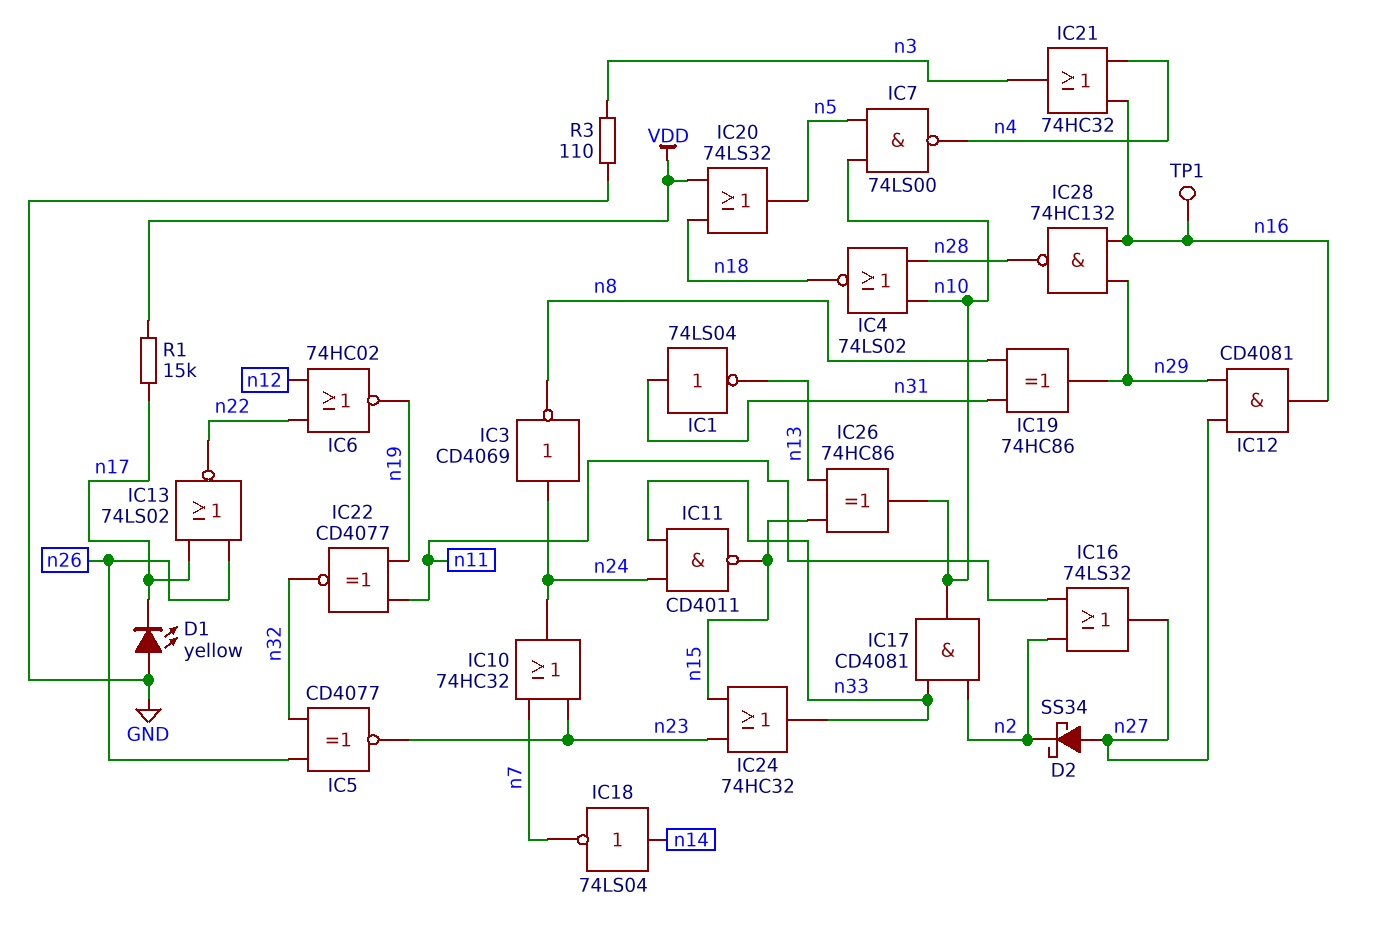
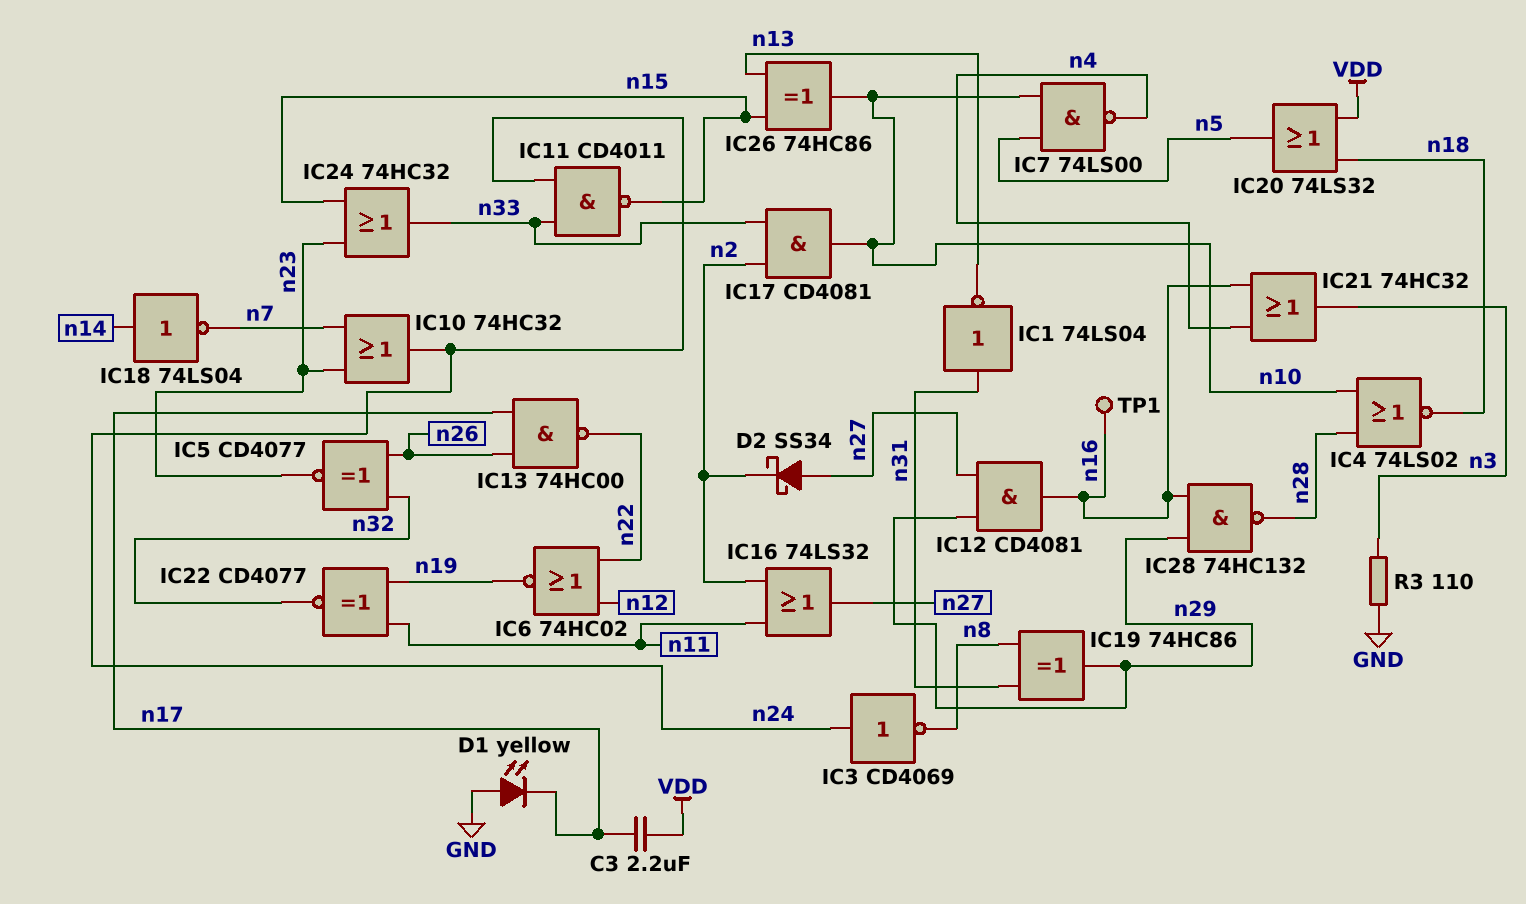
C3: none -> 2.2uF (VDD, n17)
IC13: NOR 74LS02 (in n17, in n26, out n22) -> NAND 74HC00 (in n17, in n26, out n22)
R1: 15k (VDD, n17) -> none

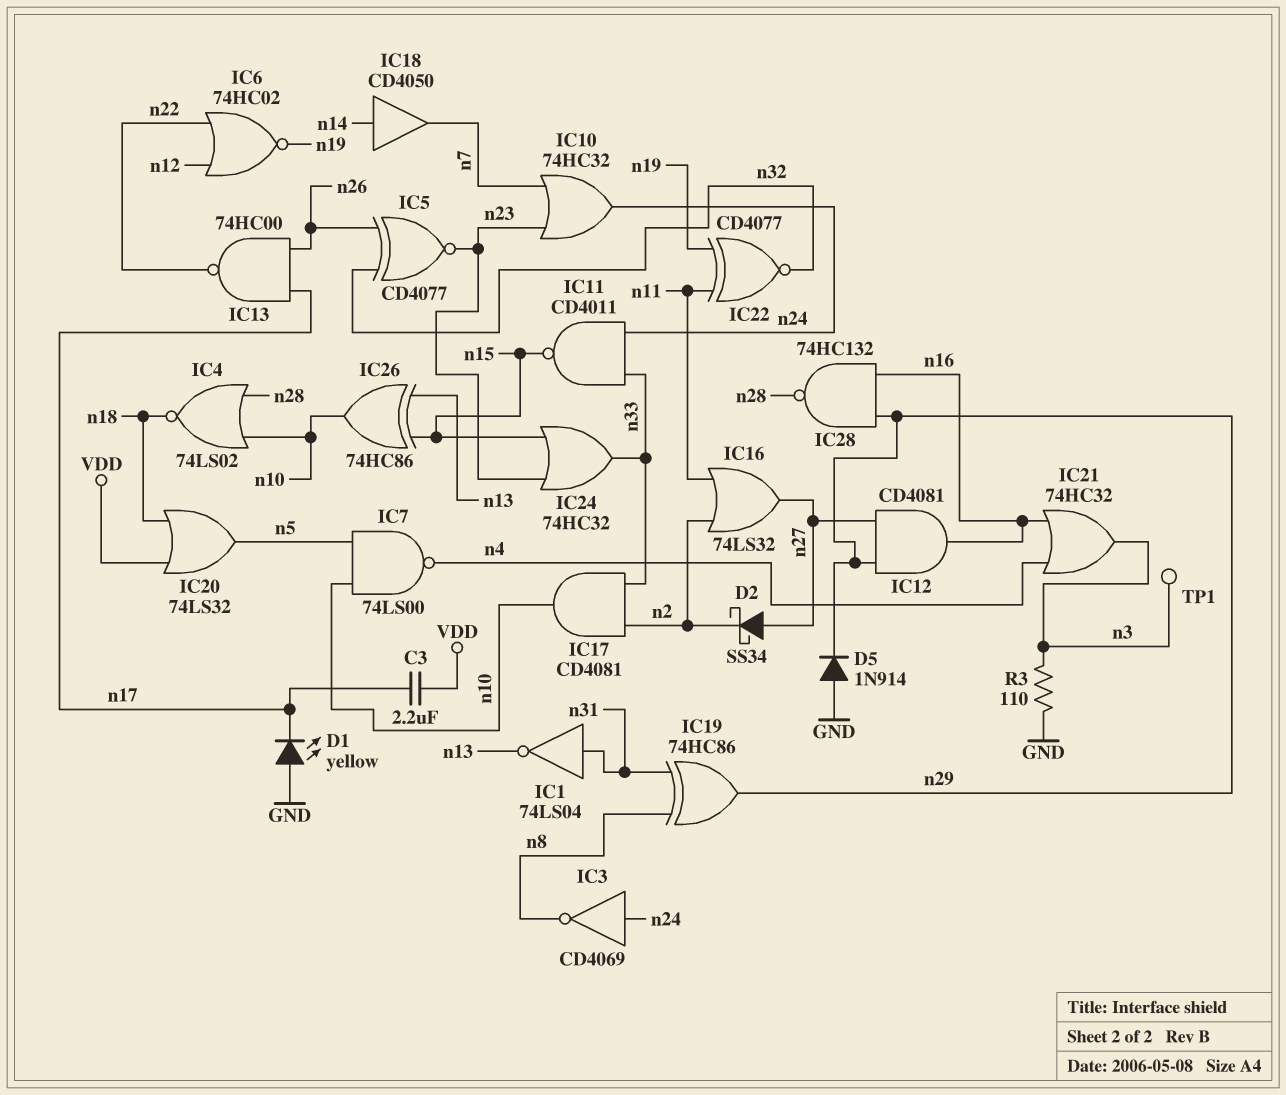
D5: none -> diode 1N914 (A GND, K n29)
IC18: NOT 74LS04 (in n14, out n7) -> buffer CD4050 (in n14, out n7)
TP1: test point (n16) -> test point (n3)

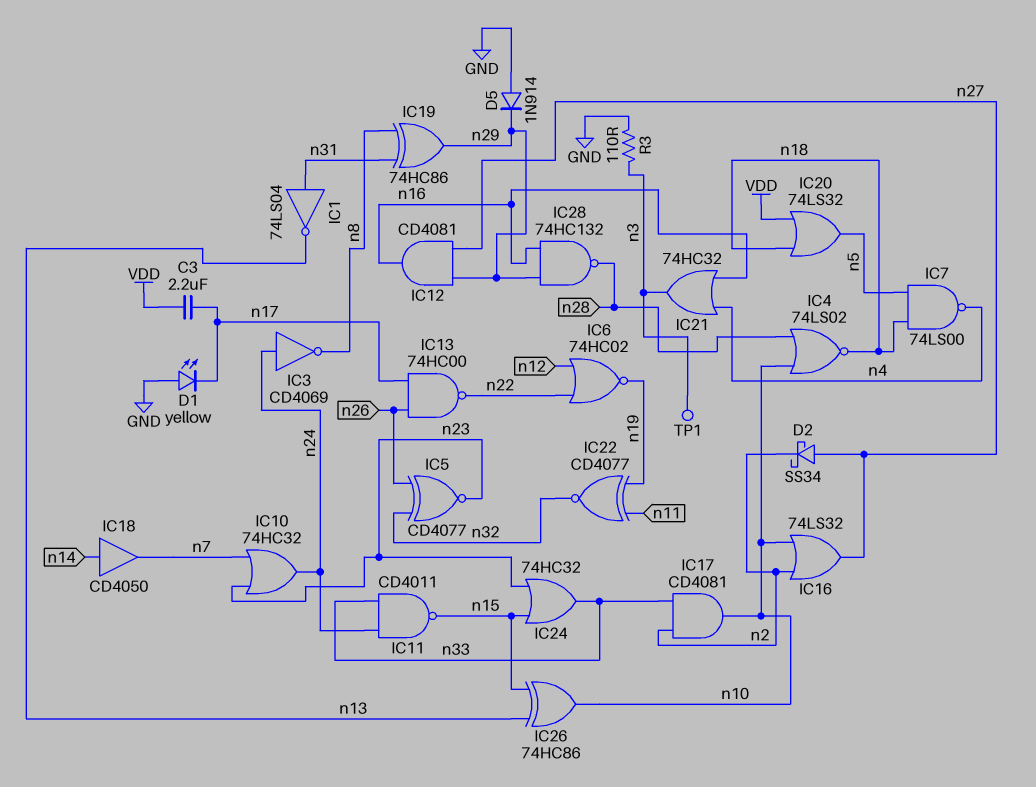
IC7: NAND 74LS00 (in n5, in n10, out n4) -> NAND 74LS00 (in n5, in n18, out n4)
IC16: OR 74LS32 (in n2, in n11, out n27) -> OR 74LS32 (in n2, in n10, out n27)

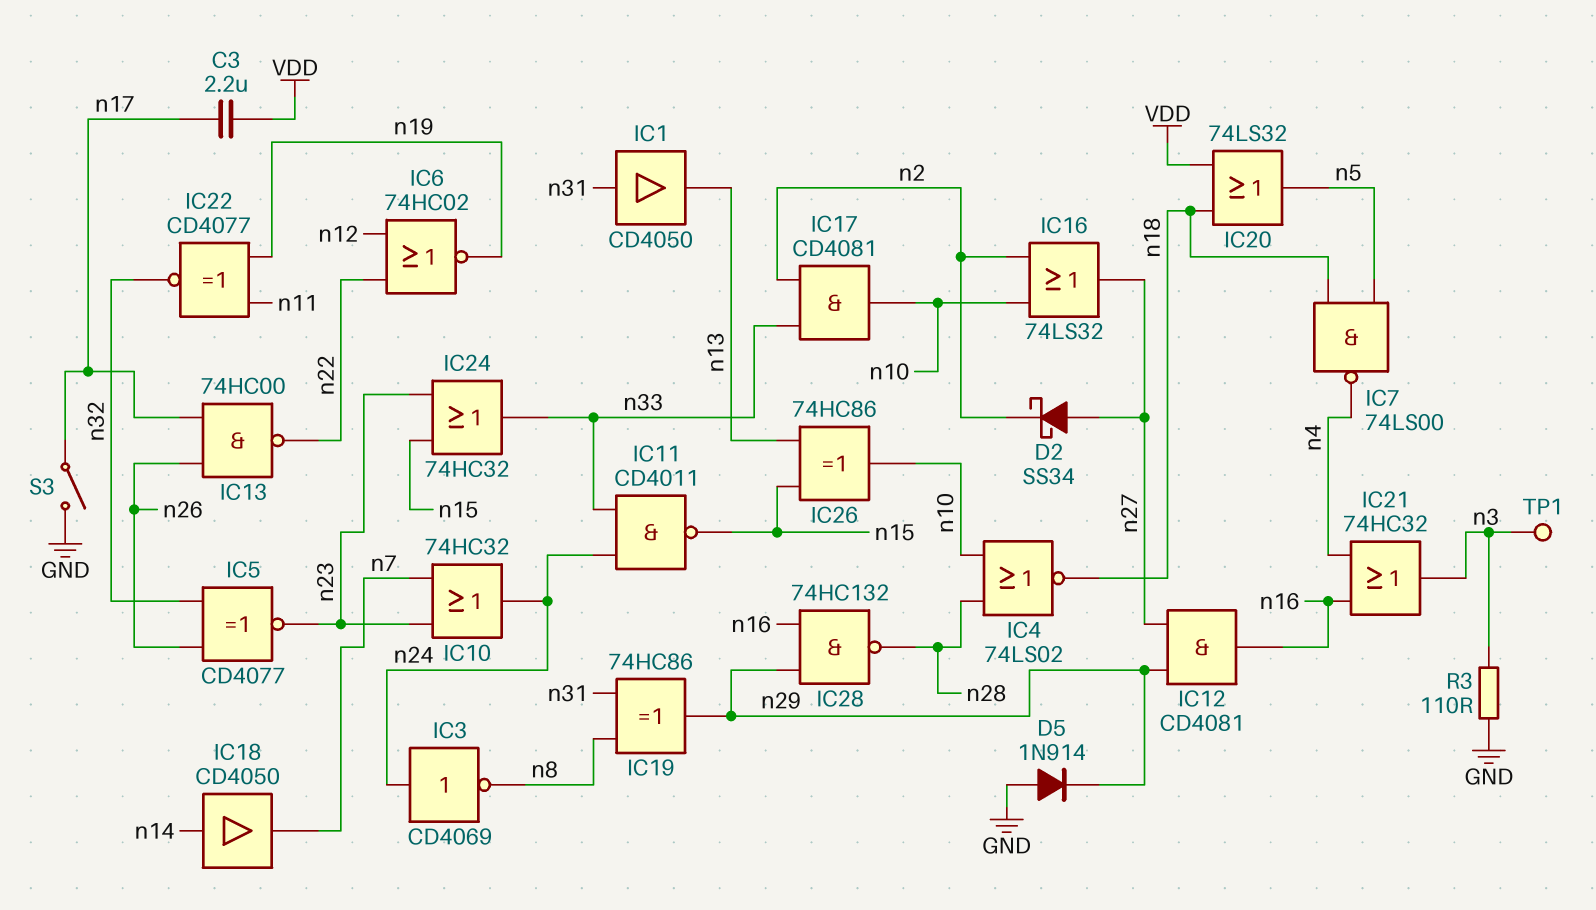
D1: LED yellow (A GND, K n17) -> none
IC1: NOT 74LS04 (in n31, out n13) -> buffer CD4050 (in n31, out n13)
S3: none -> switch (GND, n17)

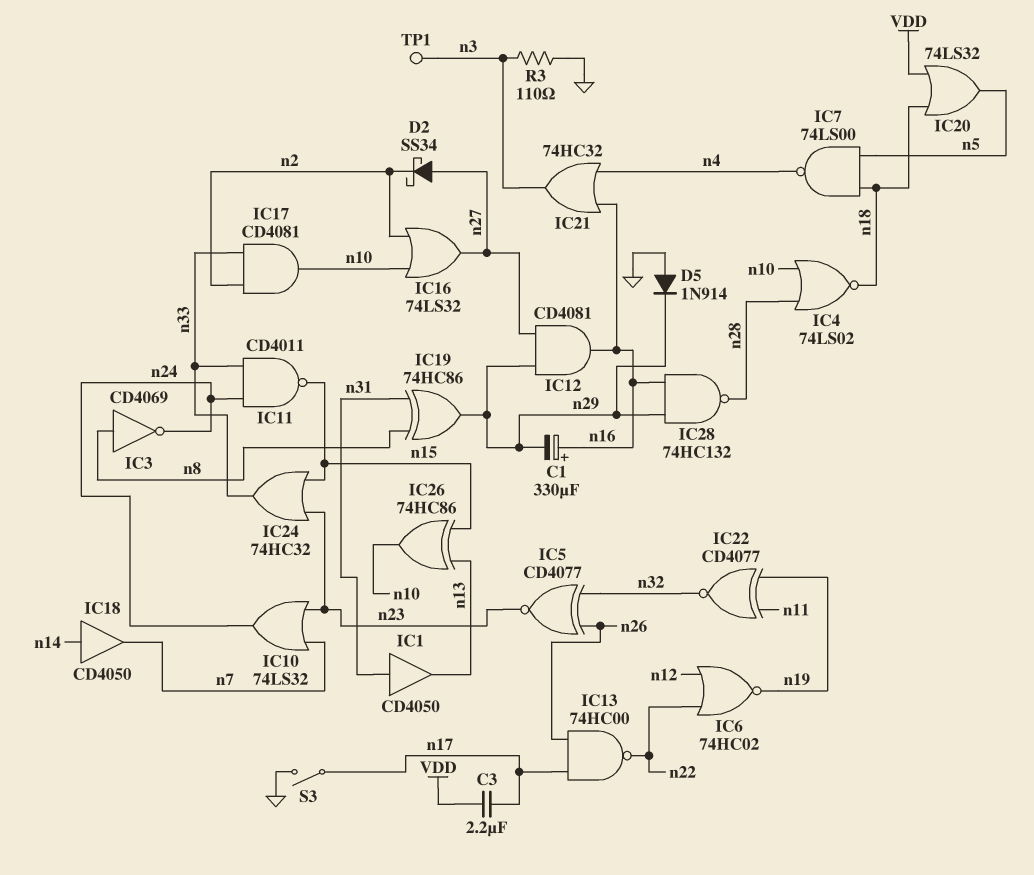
C1: none -> 330uF (plus n16, minus n29)
IC3: NOT CD4069 (in n24, out n8) -> NOT CD4069 (in n8, out n24)
IC10: OR 74HC32 (in n7, in n23, out n24) -> OR 74LS32 (in n7, in n23, out n24)

